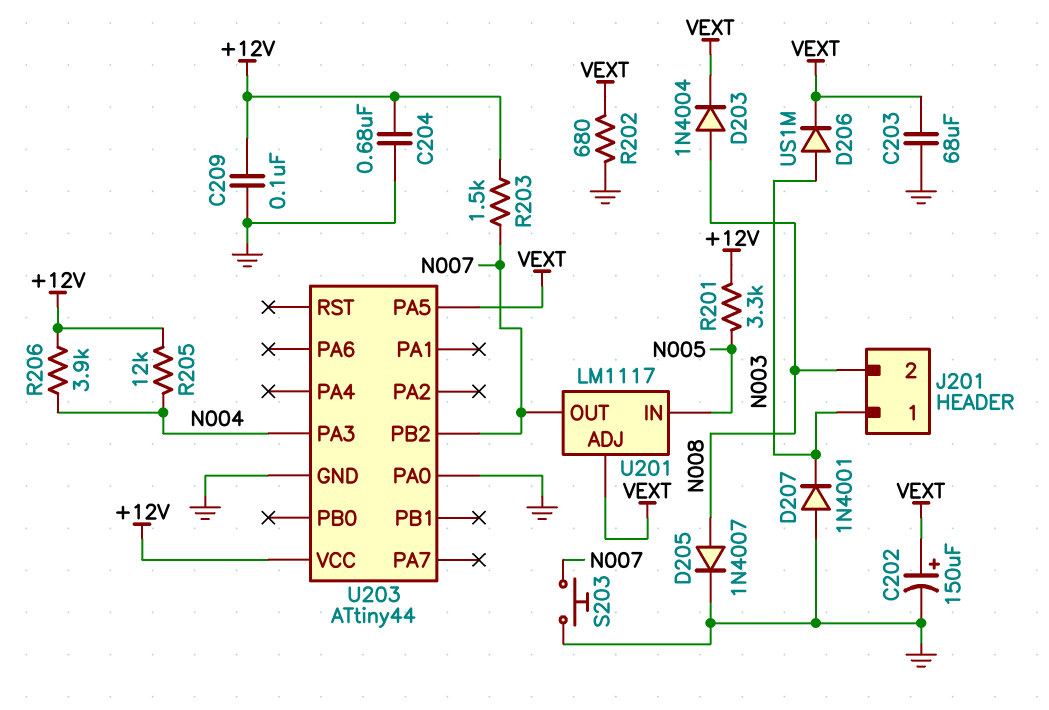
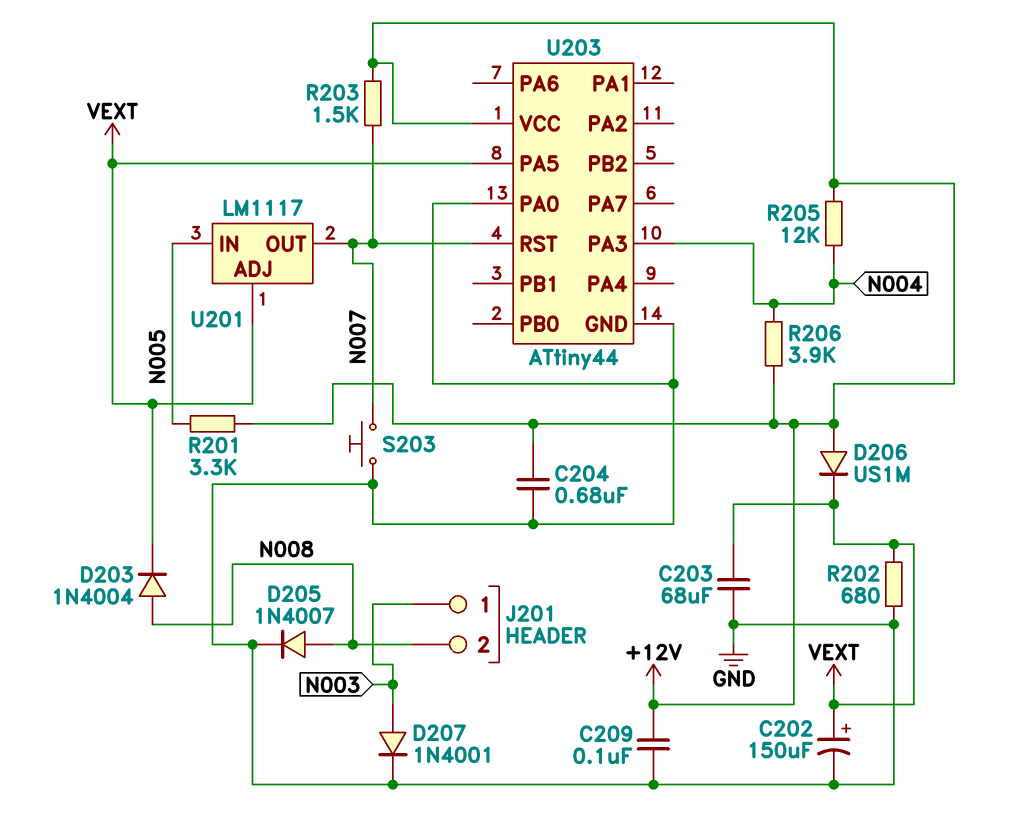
D206: diode US1M (A N003, K VEXT) -> diode US1M (A +12V, K VEXT)
D207: diode 1N4001 (A GND, K N003) -> diode 1N4001 (A N003, K GND)
U203 pin PB2: N007 -> none
U203 pin RST: none -> N007

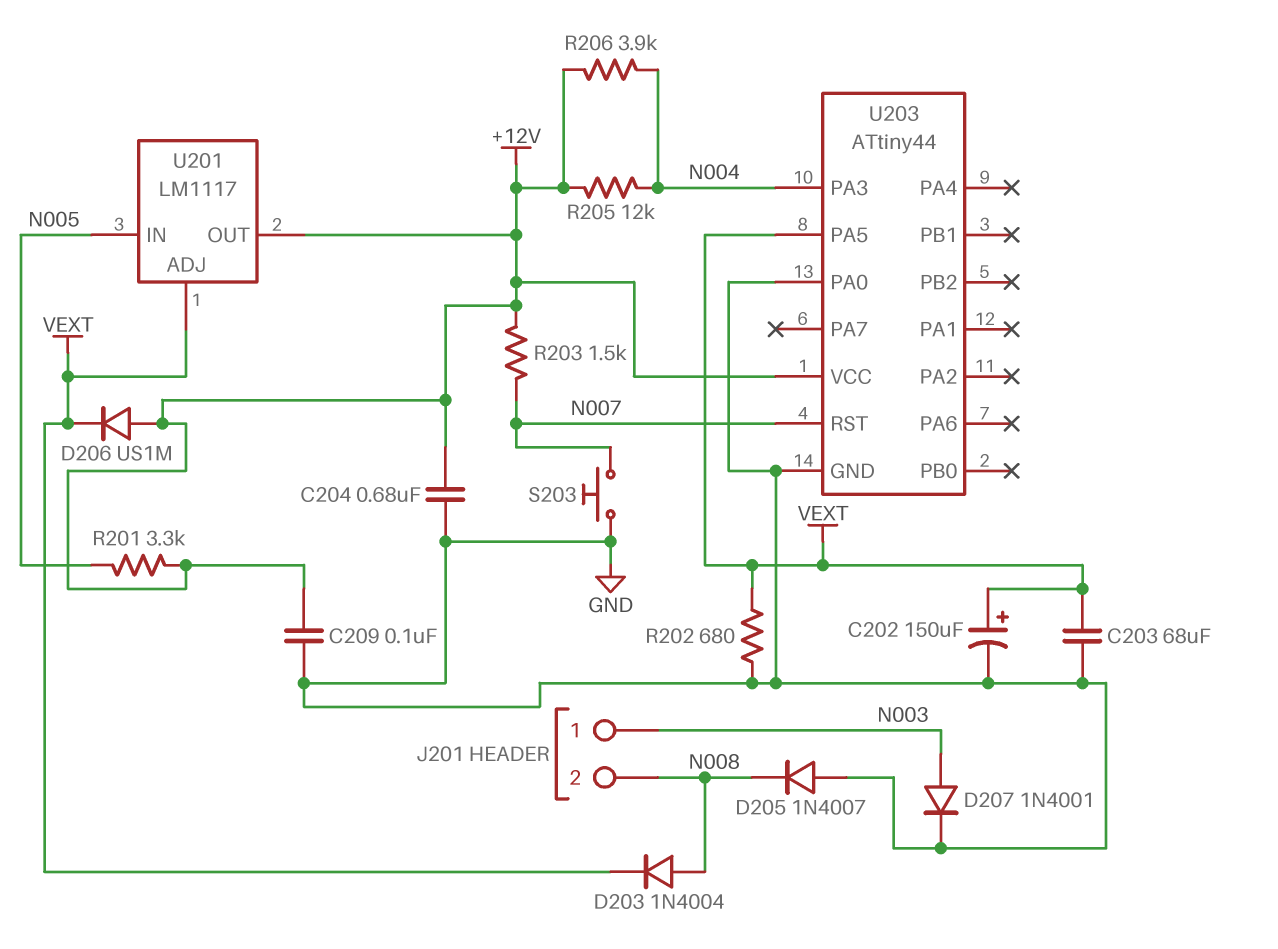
D205: diode 1N4007 (A N008, K GND) -> diode 1N4007 (A GND, K N008)
U201 pin OUT: N007 -> +12V

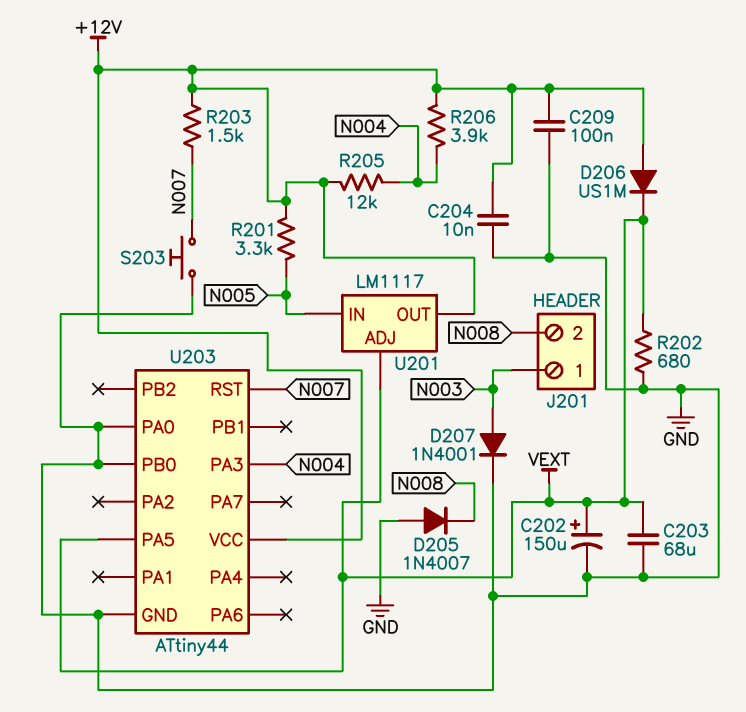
C204: 680nF (+12V, GND) -> 10nF (+12V, GND)
D203: diode 1N4004 (A N008, K VEXT) -> none
U203 pin PB0: none -> GND

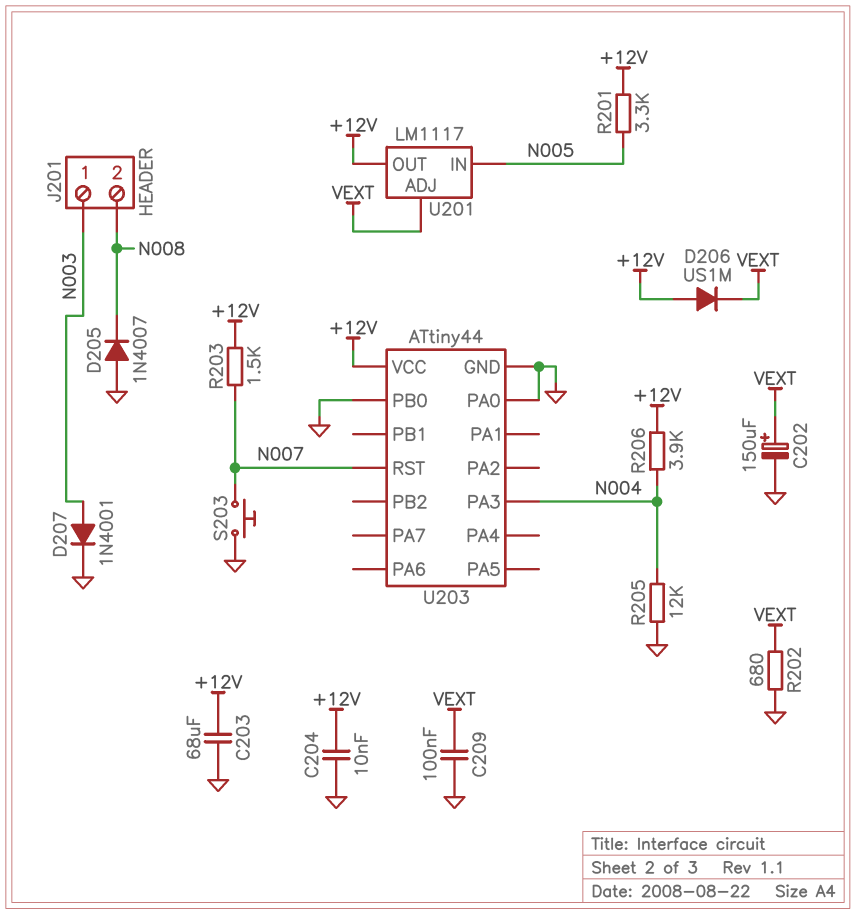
C203: 68uF (GND, VEXT) -> 68uF (+12V, GND)
C209: 100nF (+12V, GND) -> 100nF (GND, VEXT)
R205: 12k (+12V, N004) -> 12k (GND, N004)
U203 pin PA5: VEXT -> none

